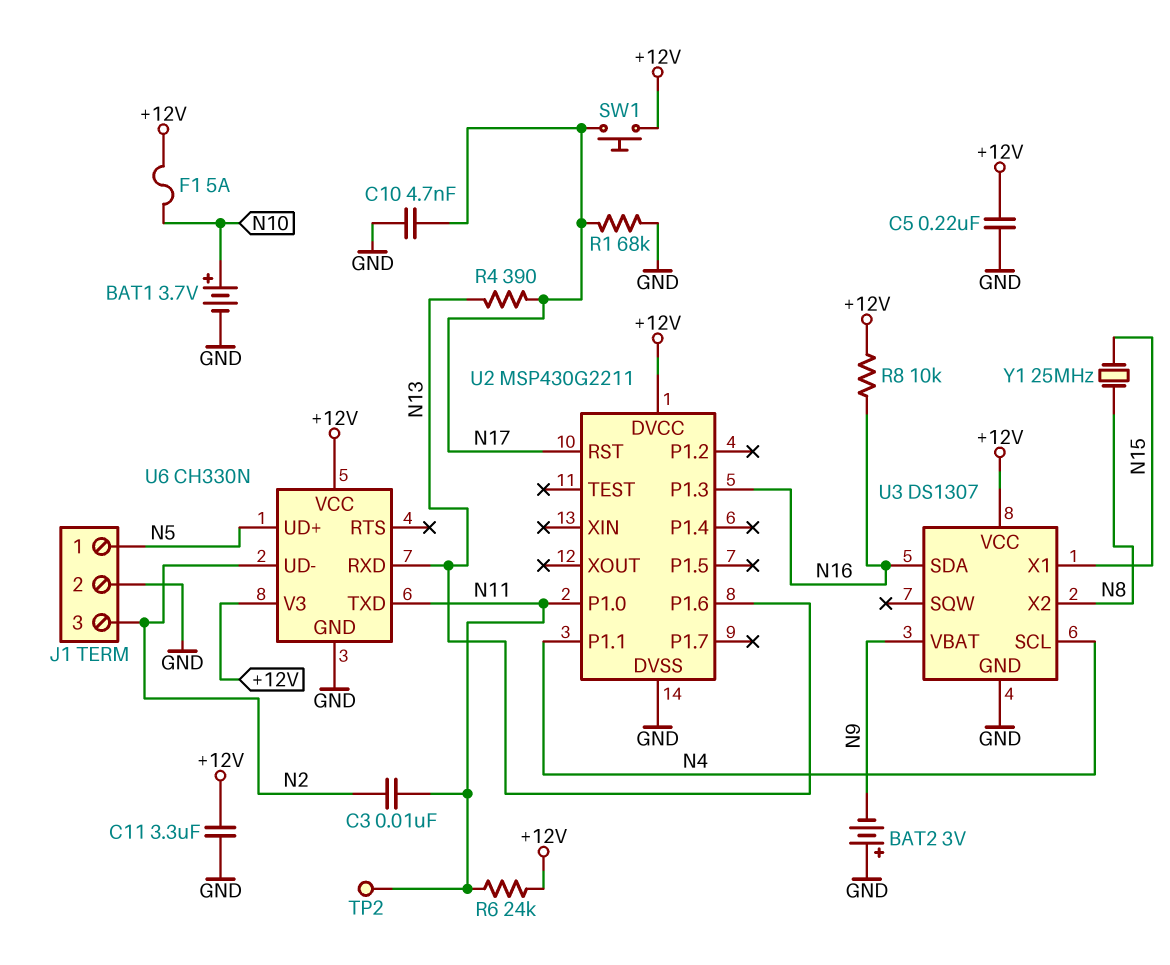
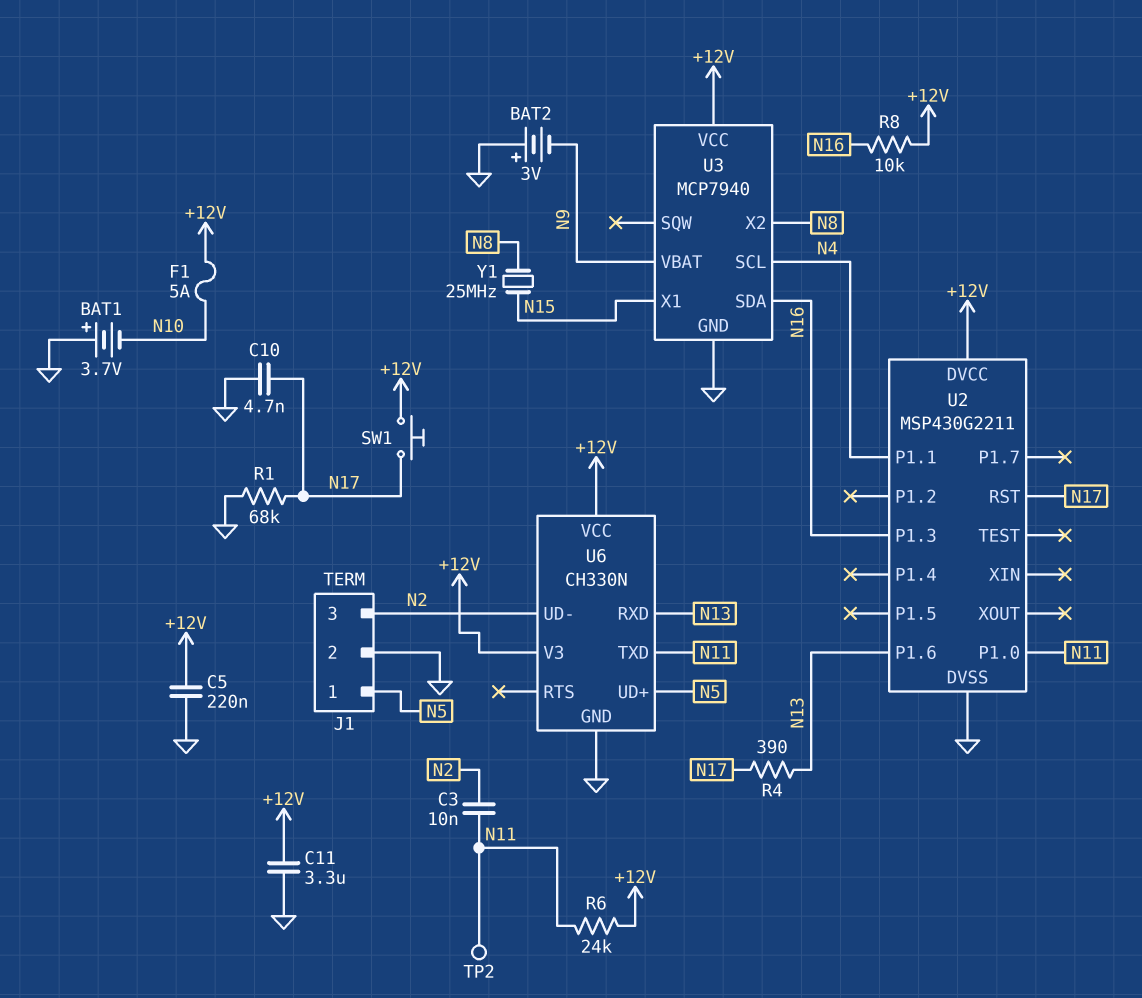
BAT1: 3.7V (plus N10, minus GND) -> 3.7V (plus GND, minus N10)
U3: DS1307 -> MCP7940

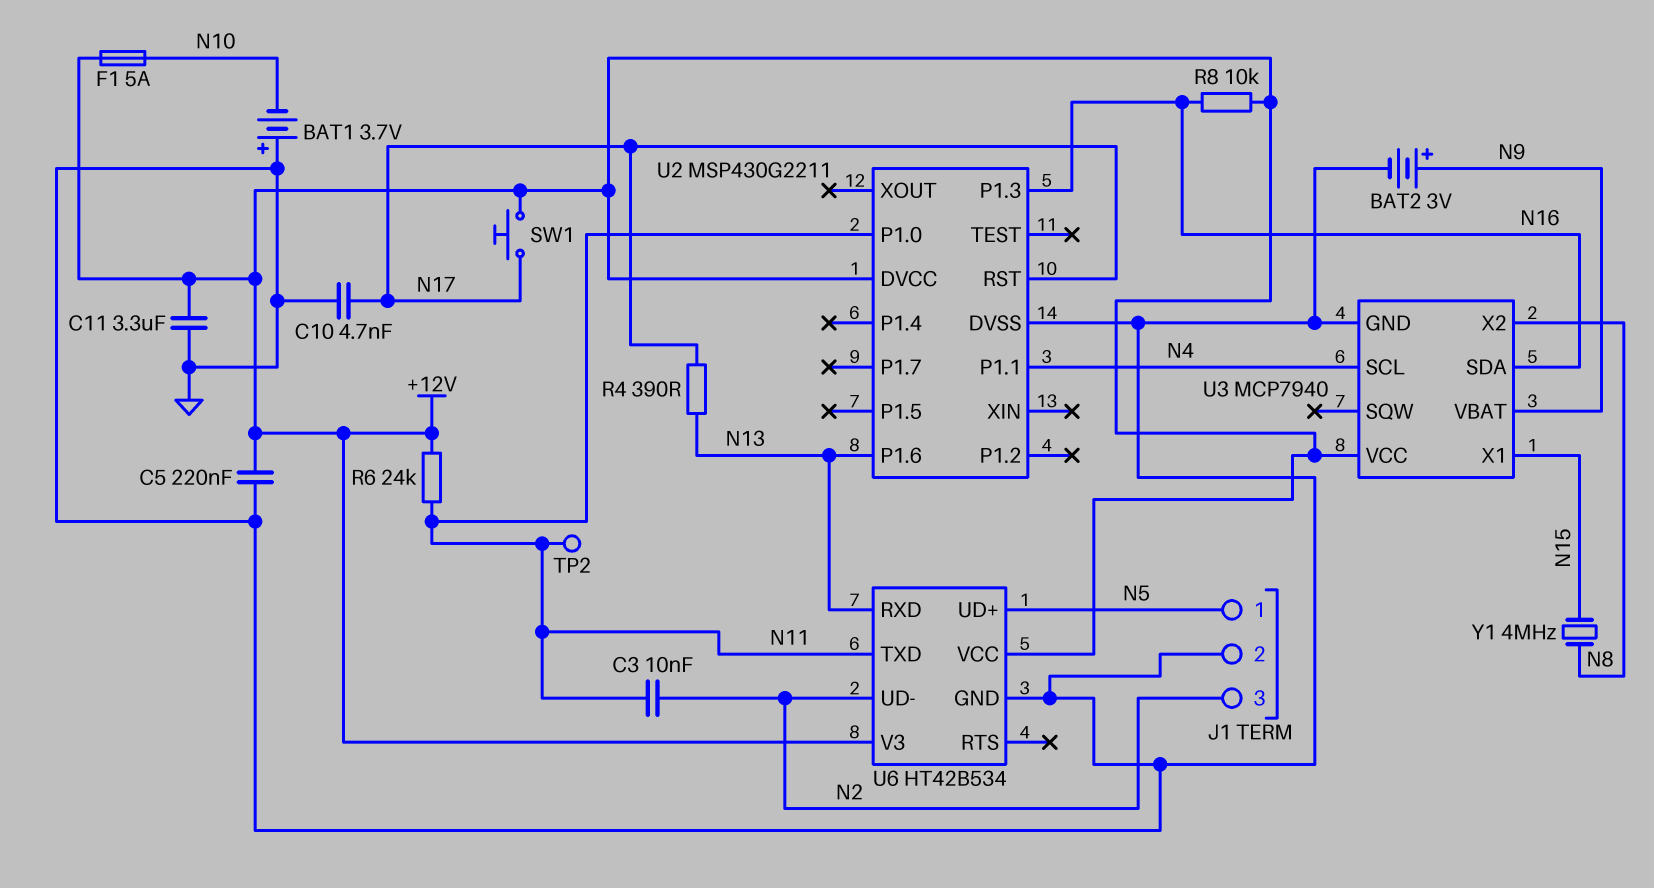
BAT2: 3V (plus GND, minus N9) -> 3V (plus N9, minus GND)
R1: 68k (GND, N17) -> none
U6: CH330N -> HT42B534
Y1: 25MHz (N8, N15) -> 4MHz (N8, N15)

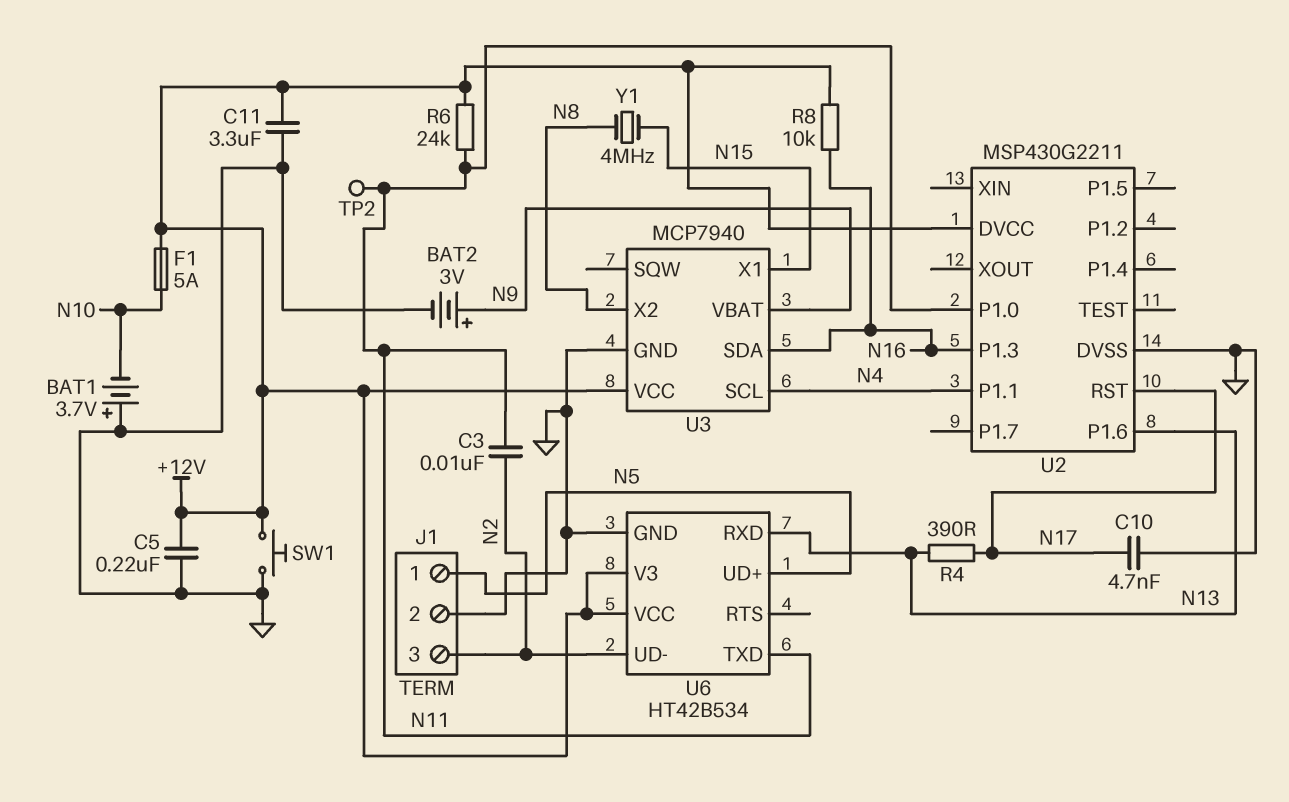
SW1: button (+12V, N17) -> button (+12V, GND)

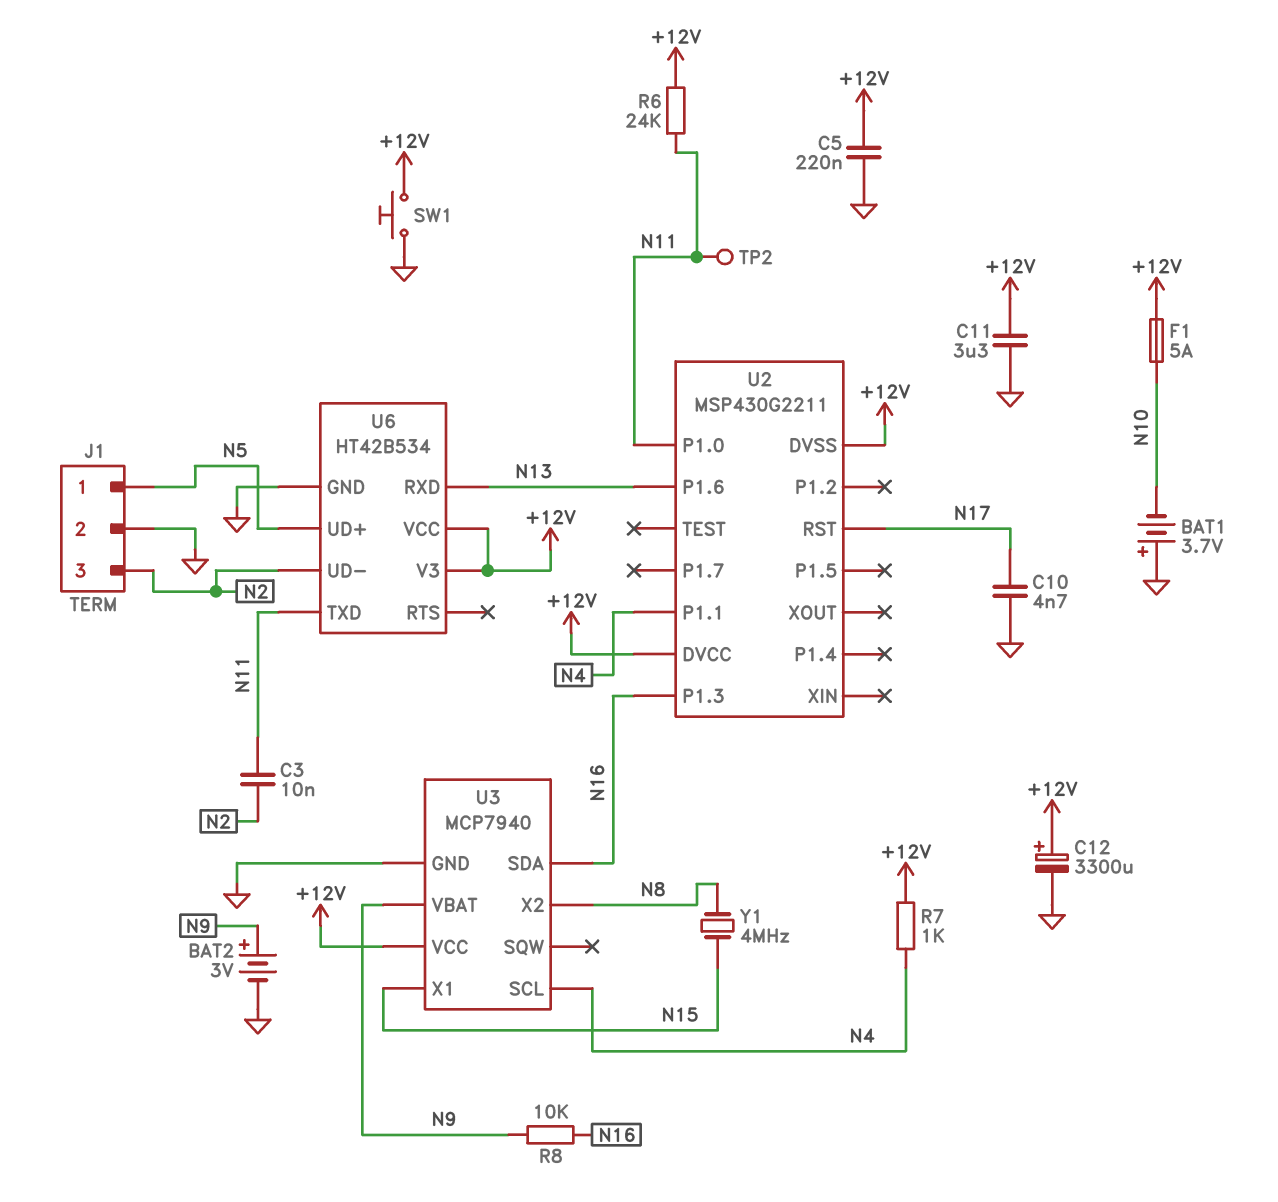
C12: none -> 3300uF (plus +12V, minus GND)
R4: 390 (N13, N17) -> none
R7: none -> 1k (+12V, N4)
R8: 10k (+12V, N16) -> 10k (N9, N16)
U2 pin DVSS: GND -> +12V

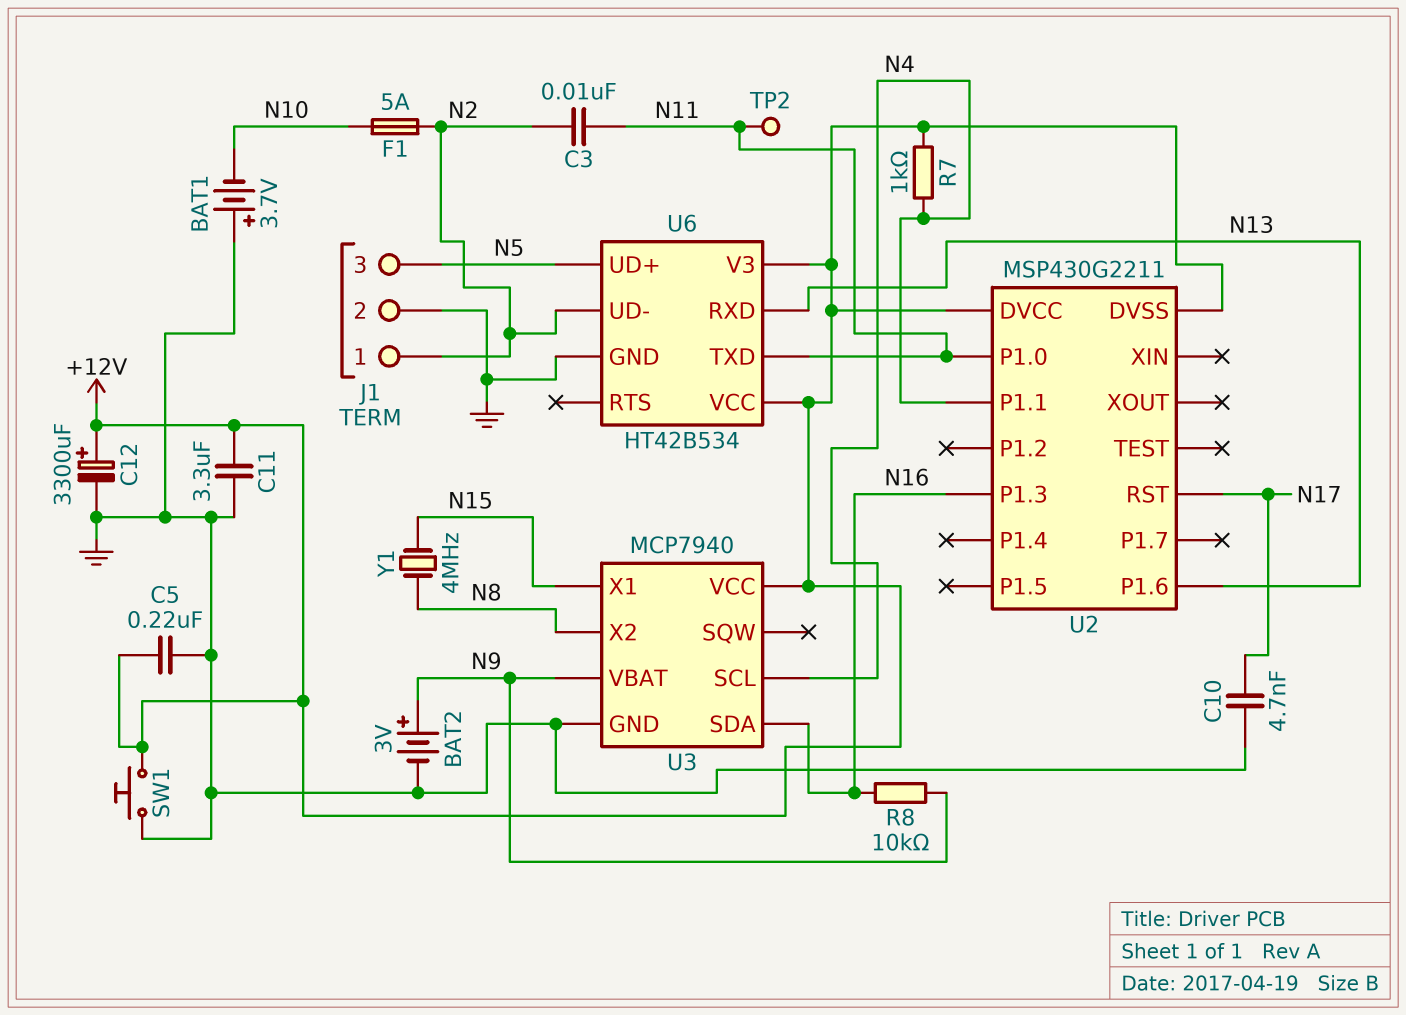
F1: 5A (+12V, N10) -> 5A (N2, N10)
J1 pin 1: N5 -> N2
J1 pin 3: N2 -> N5
R6: 24k (+12V, N11) -> none

